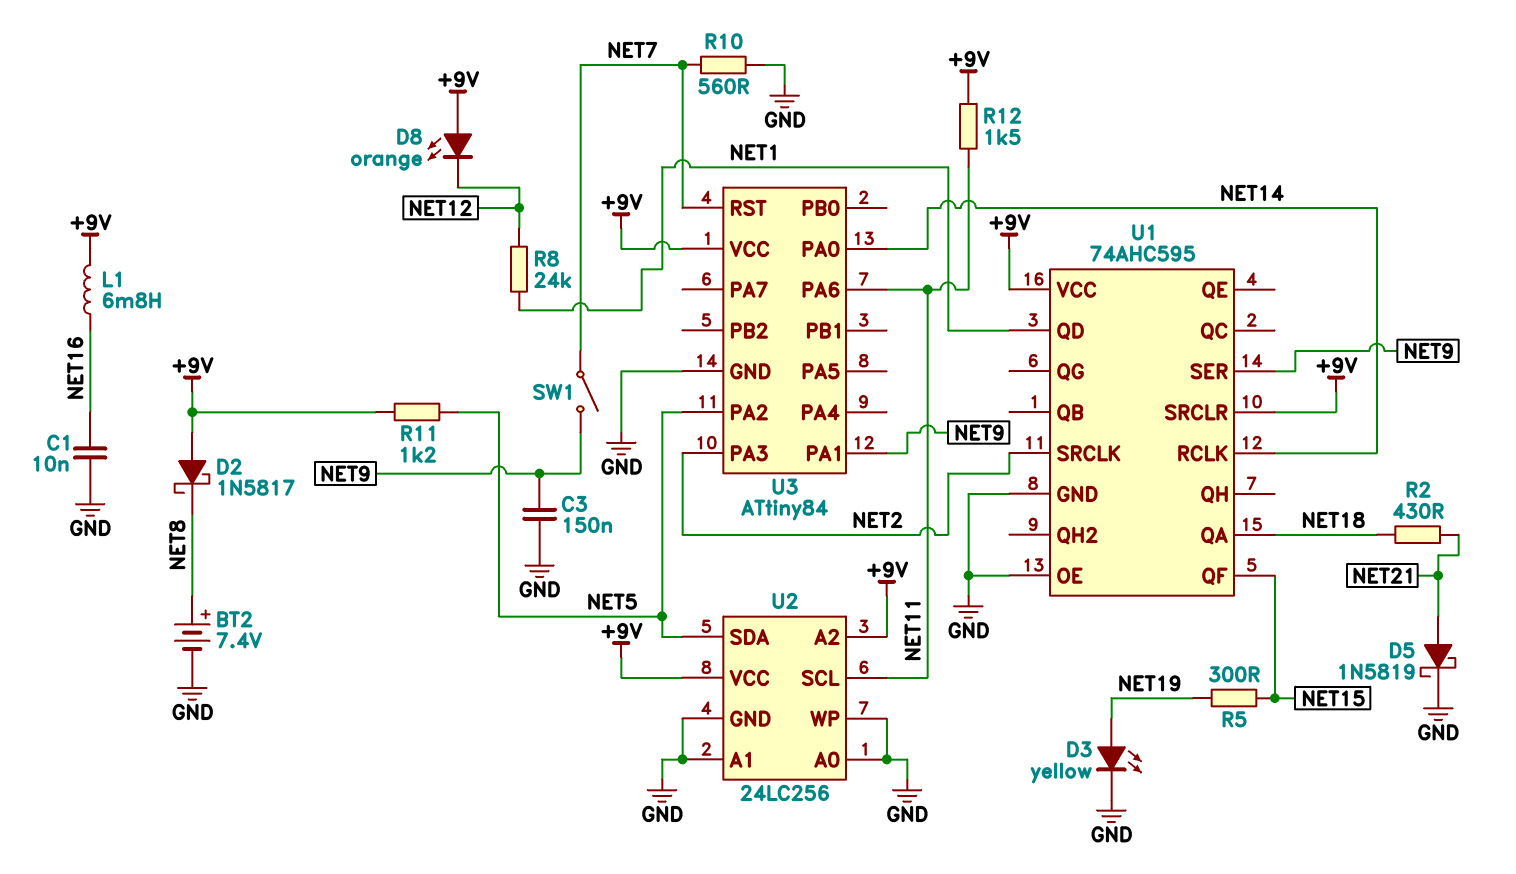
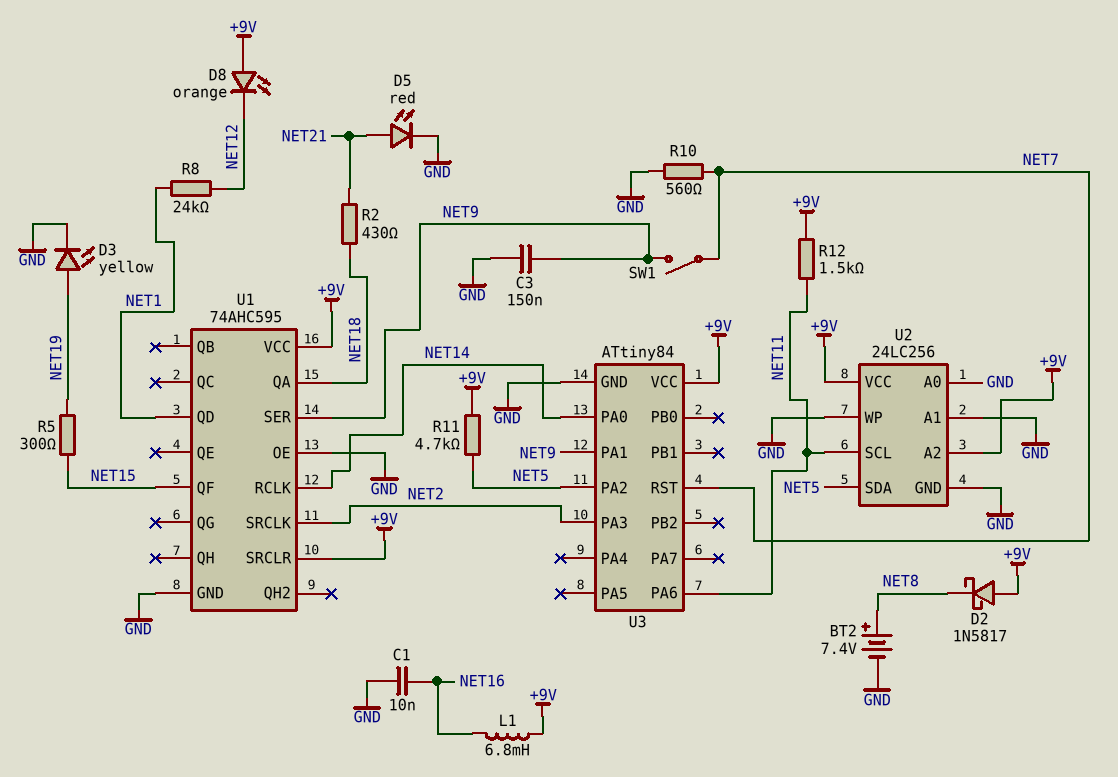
D5: schottky 1N5819 (A NET21, K GND) -> LED red (A NET21, K GND)
R11: 1.2k (+9V, NET5) -> 4.7k (+9V, NET5)

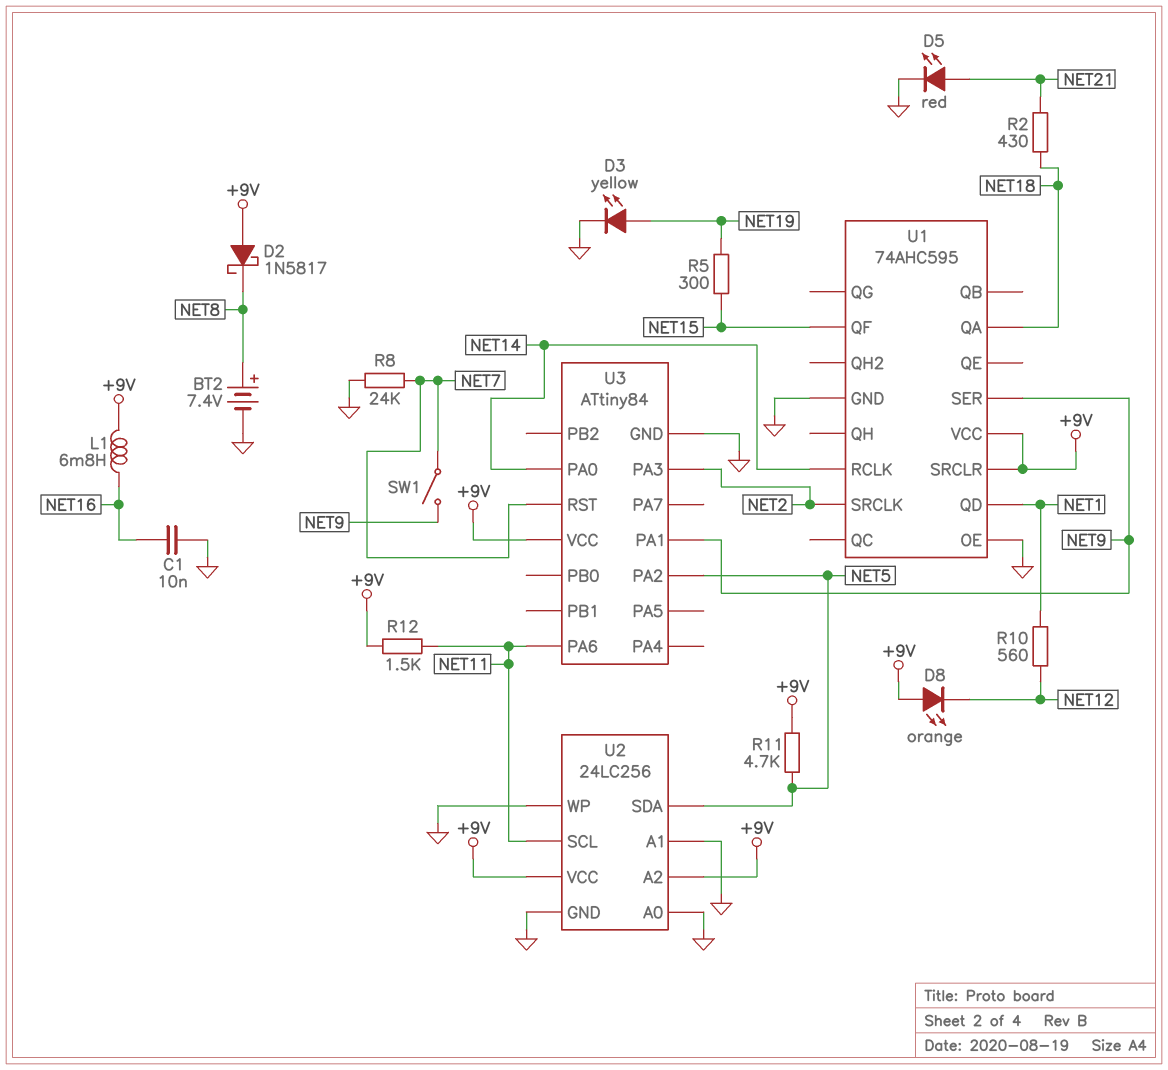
C3: 150nF (GND, NET9) -> none
R8: 24k (NET1, NET12) -> 24k (GND, NET7)
R10: 560 (GND, NET7) -> 560 (NET1, NET12)

